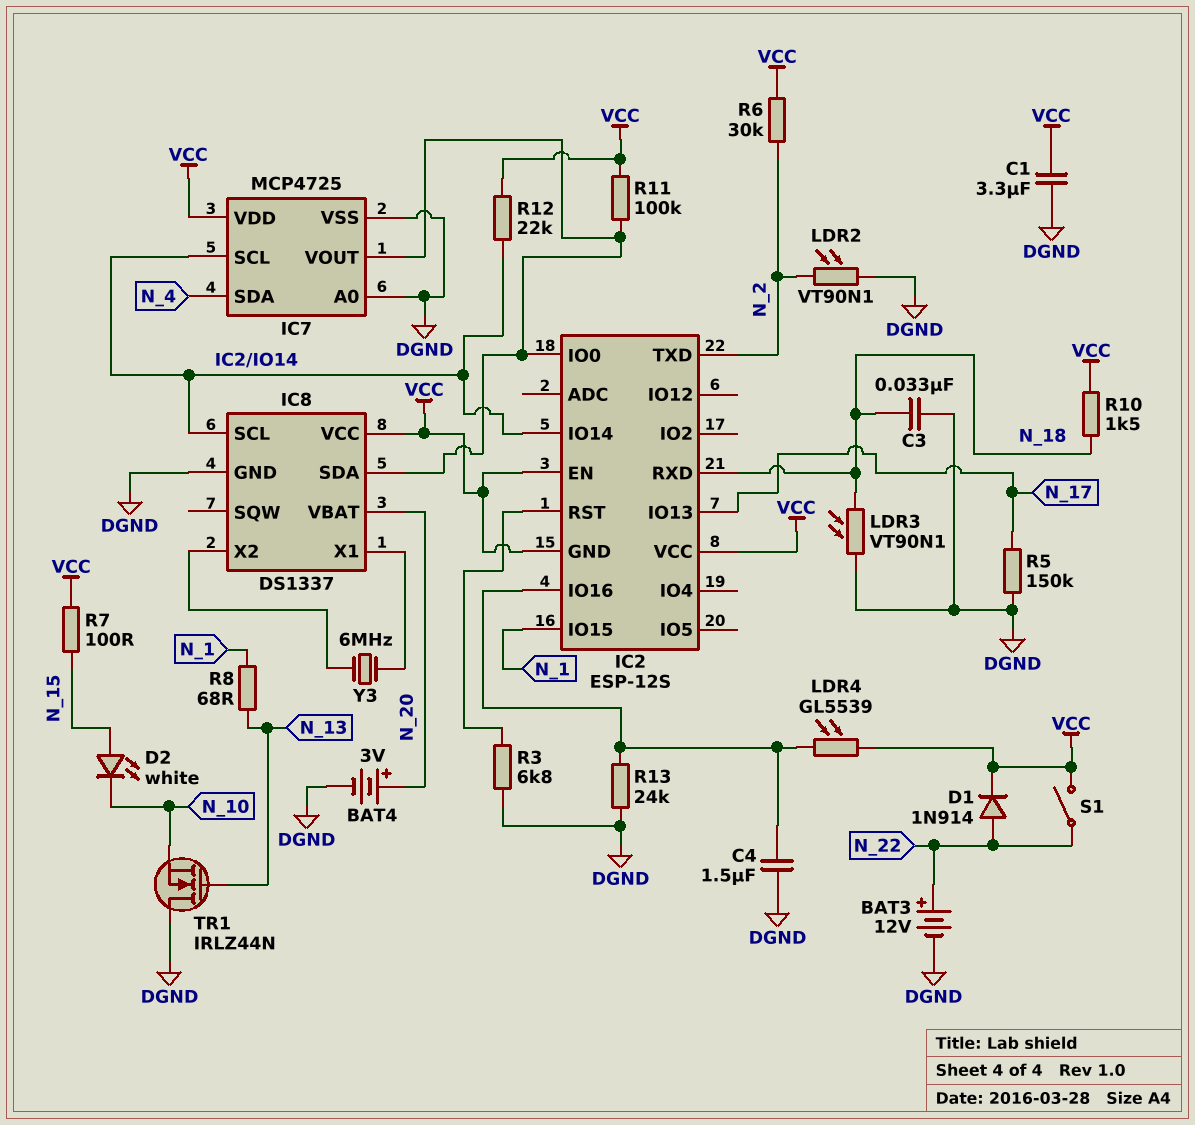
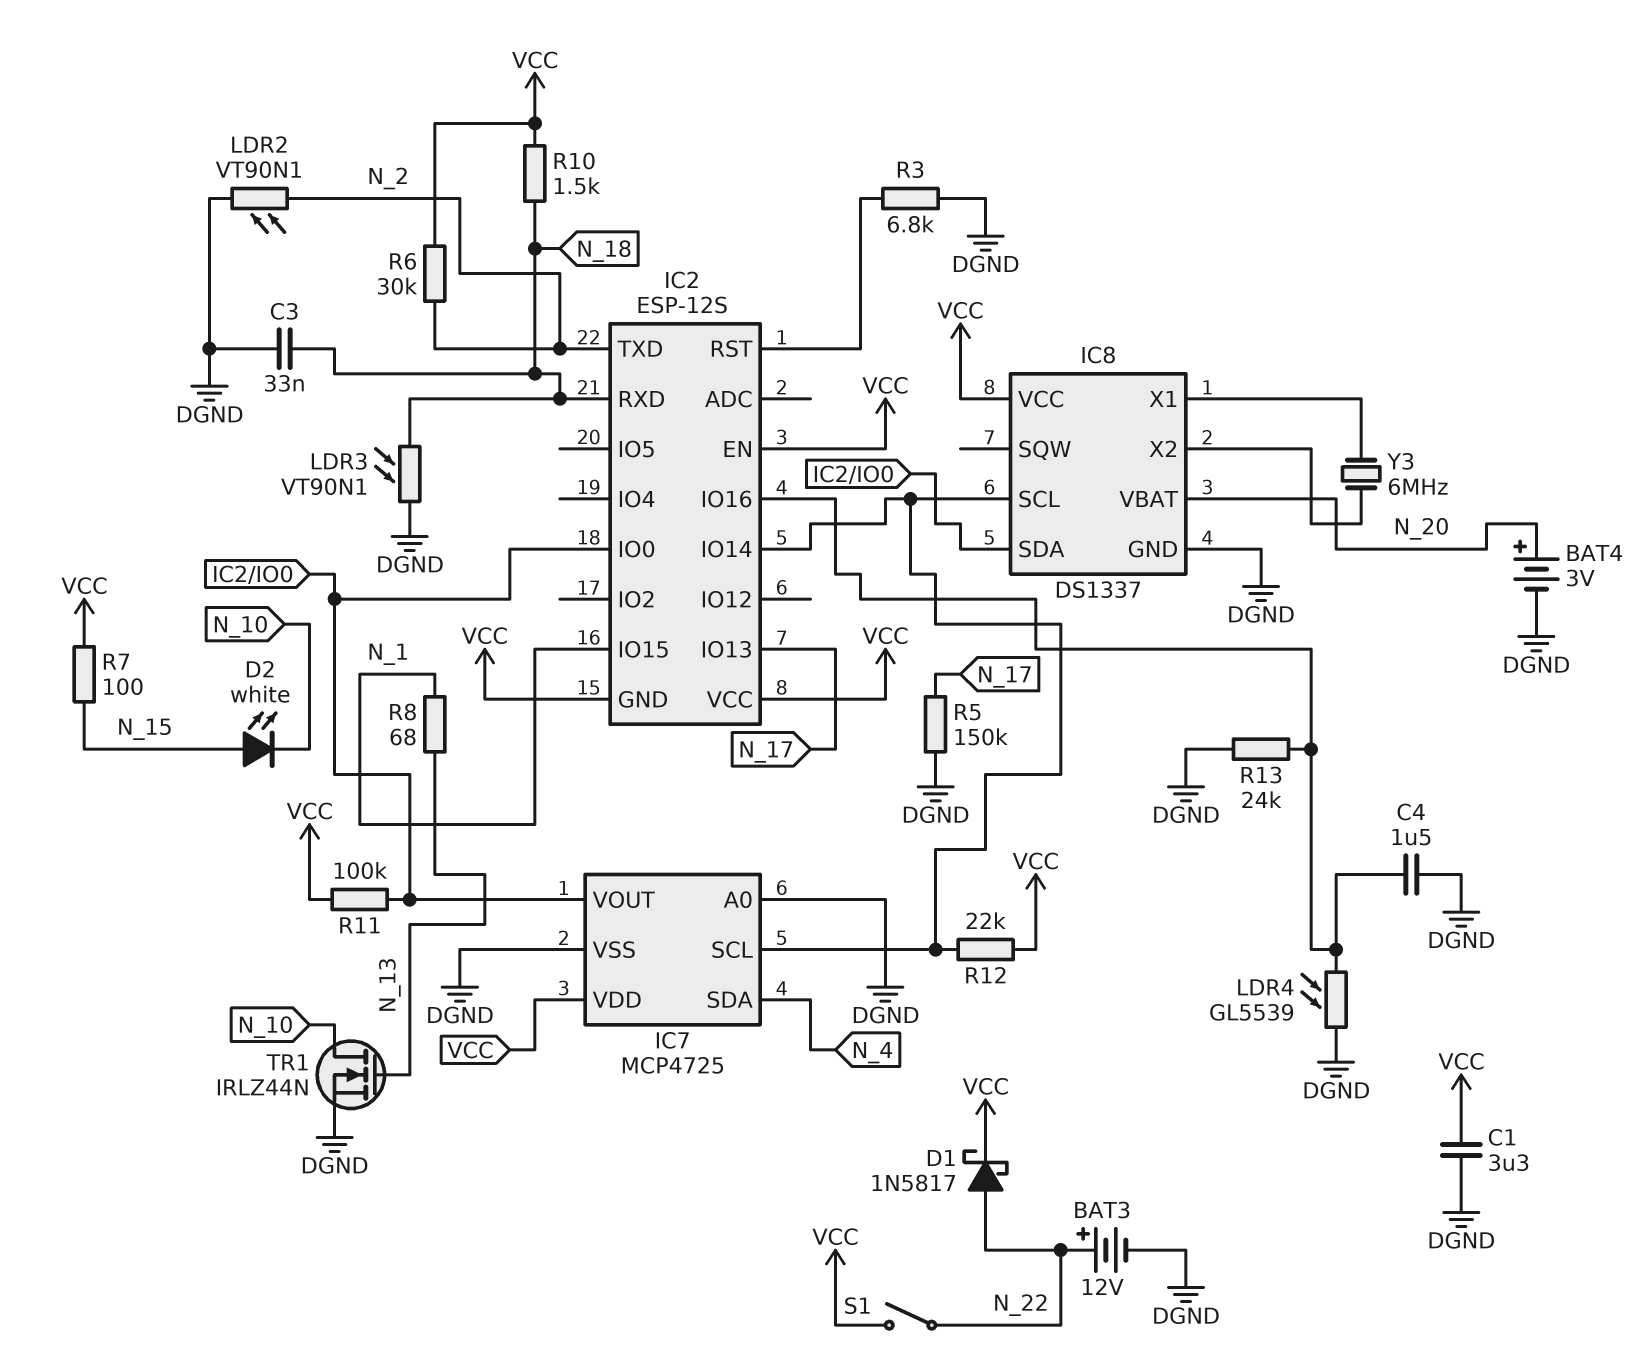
D1: diode 1N914 (A N_22, K VCC) -> schottky 1N5817 (A N_22, K VCC)
LDR4: GL5539 (IC2/IO16, VCC) -> GL5539 (DGND, IC2/IO16)
TR1: NMOS IRLZ44N (G N_13, D DGND, S N_10) -> NMOS IRLZ44N (G N_13, D N_10, S DGND)

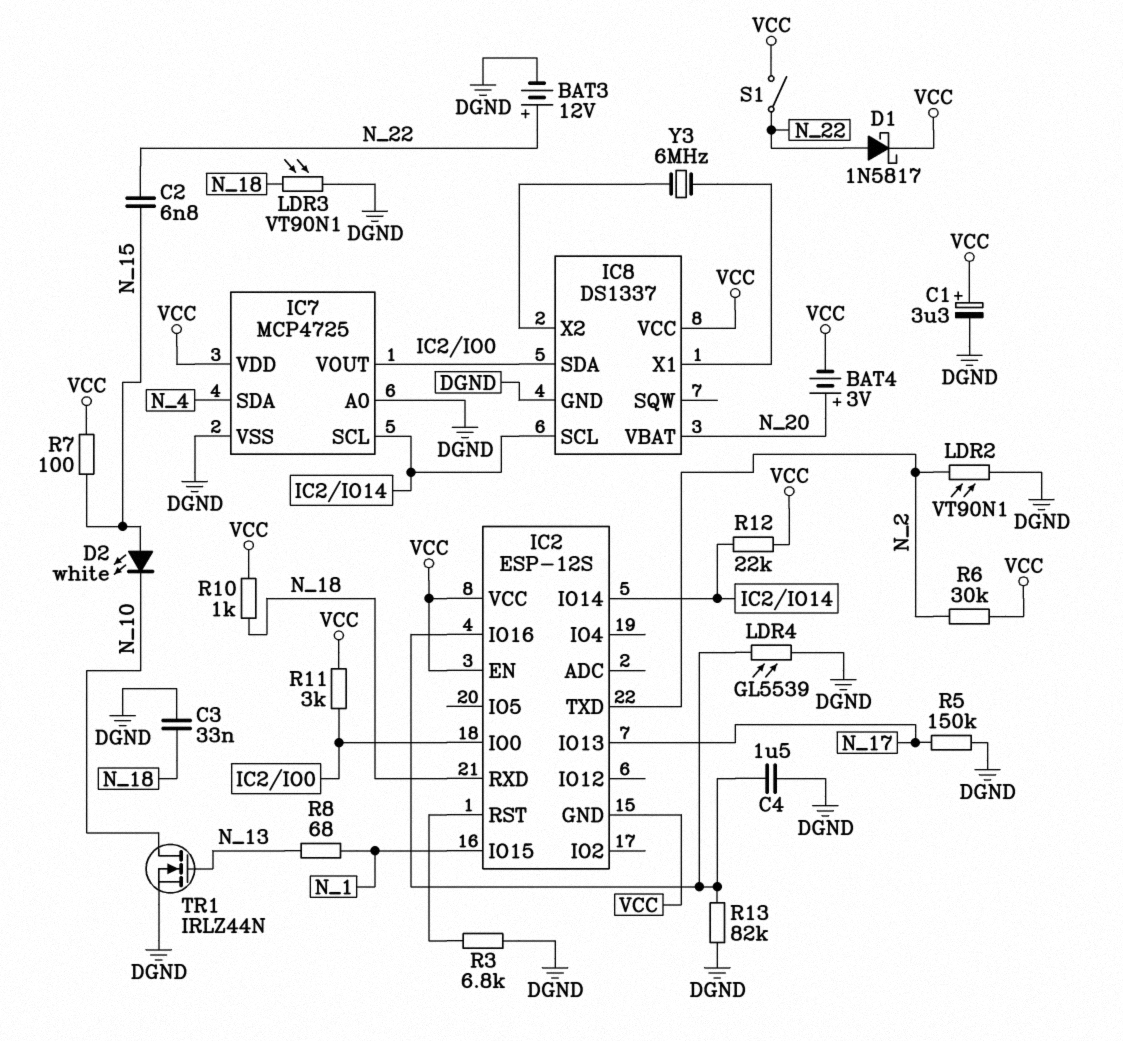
BAT4: 3V (plus N_20, minus DGND) -> 3V (plus N_20, minus VCC)
C1: 3.3uF (DGND, VCC) -> 3.3uF (plus VCC, minus DGND)
C2: none -> 6.8nF (N_15, N_22)
R10: 1.5k (N_18, VCC) -> 1k (N_18, VCC)
R11: 100k (IC2/IO0, VCC) -> 3k (IC2/IO0, VCC)
R13: 24k (DGND, IC2/IO16) -> 82k (DGND, IC2/IO16)

